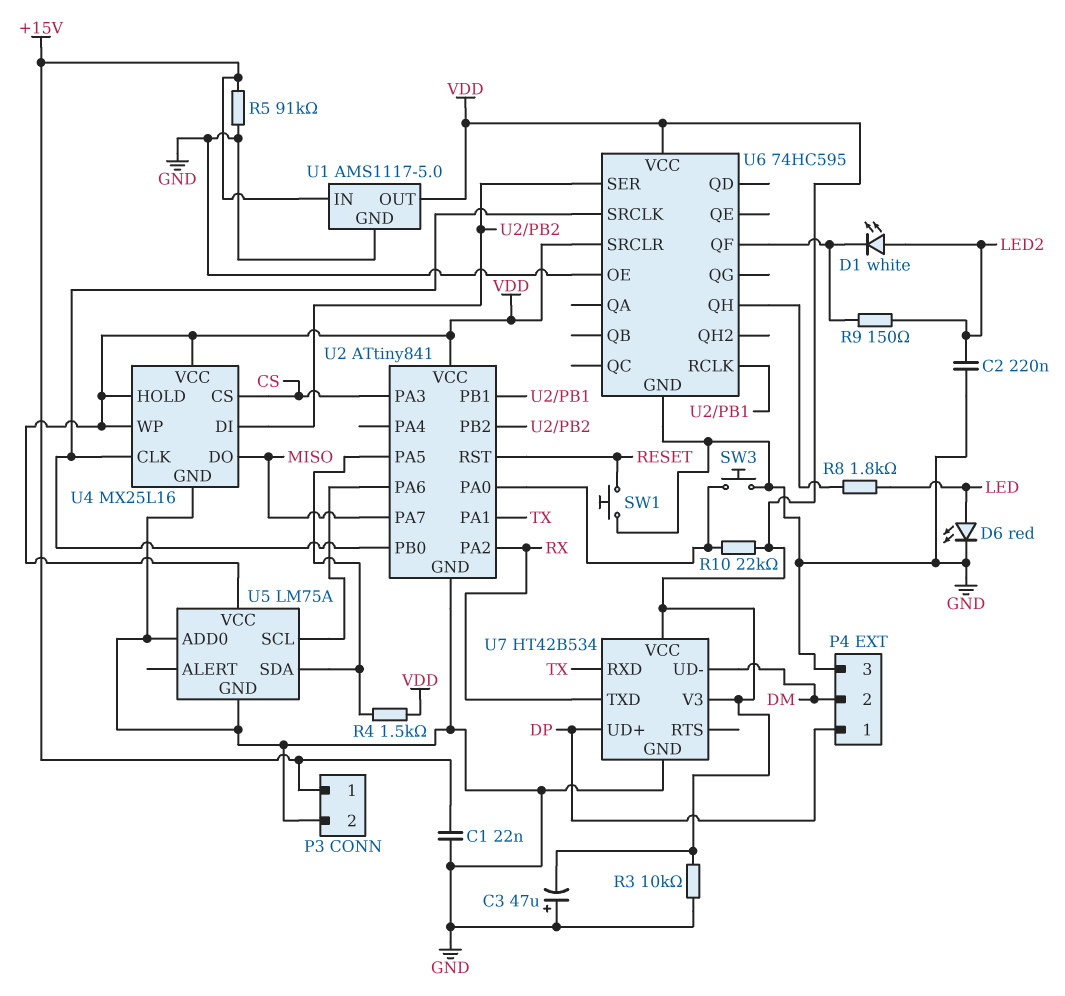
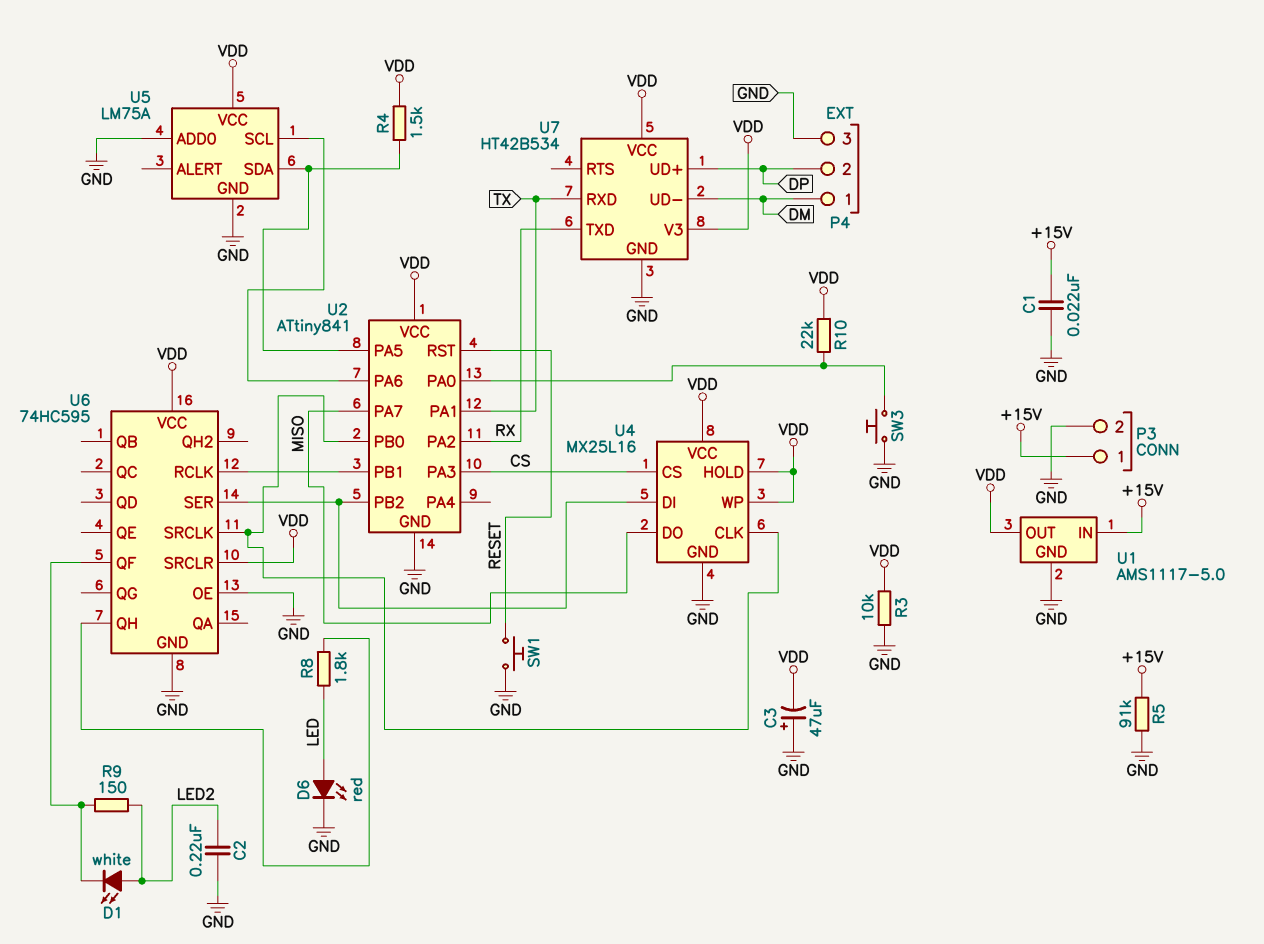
P4 pin 1: DP -> DM
P4 pin 2: DM -> DP

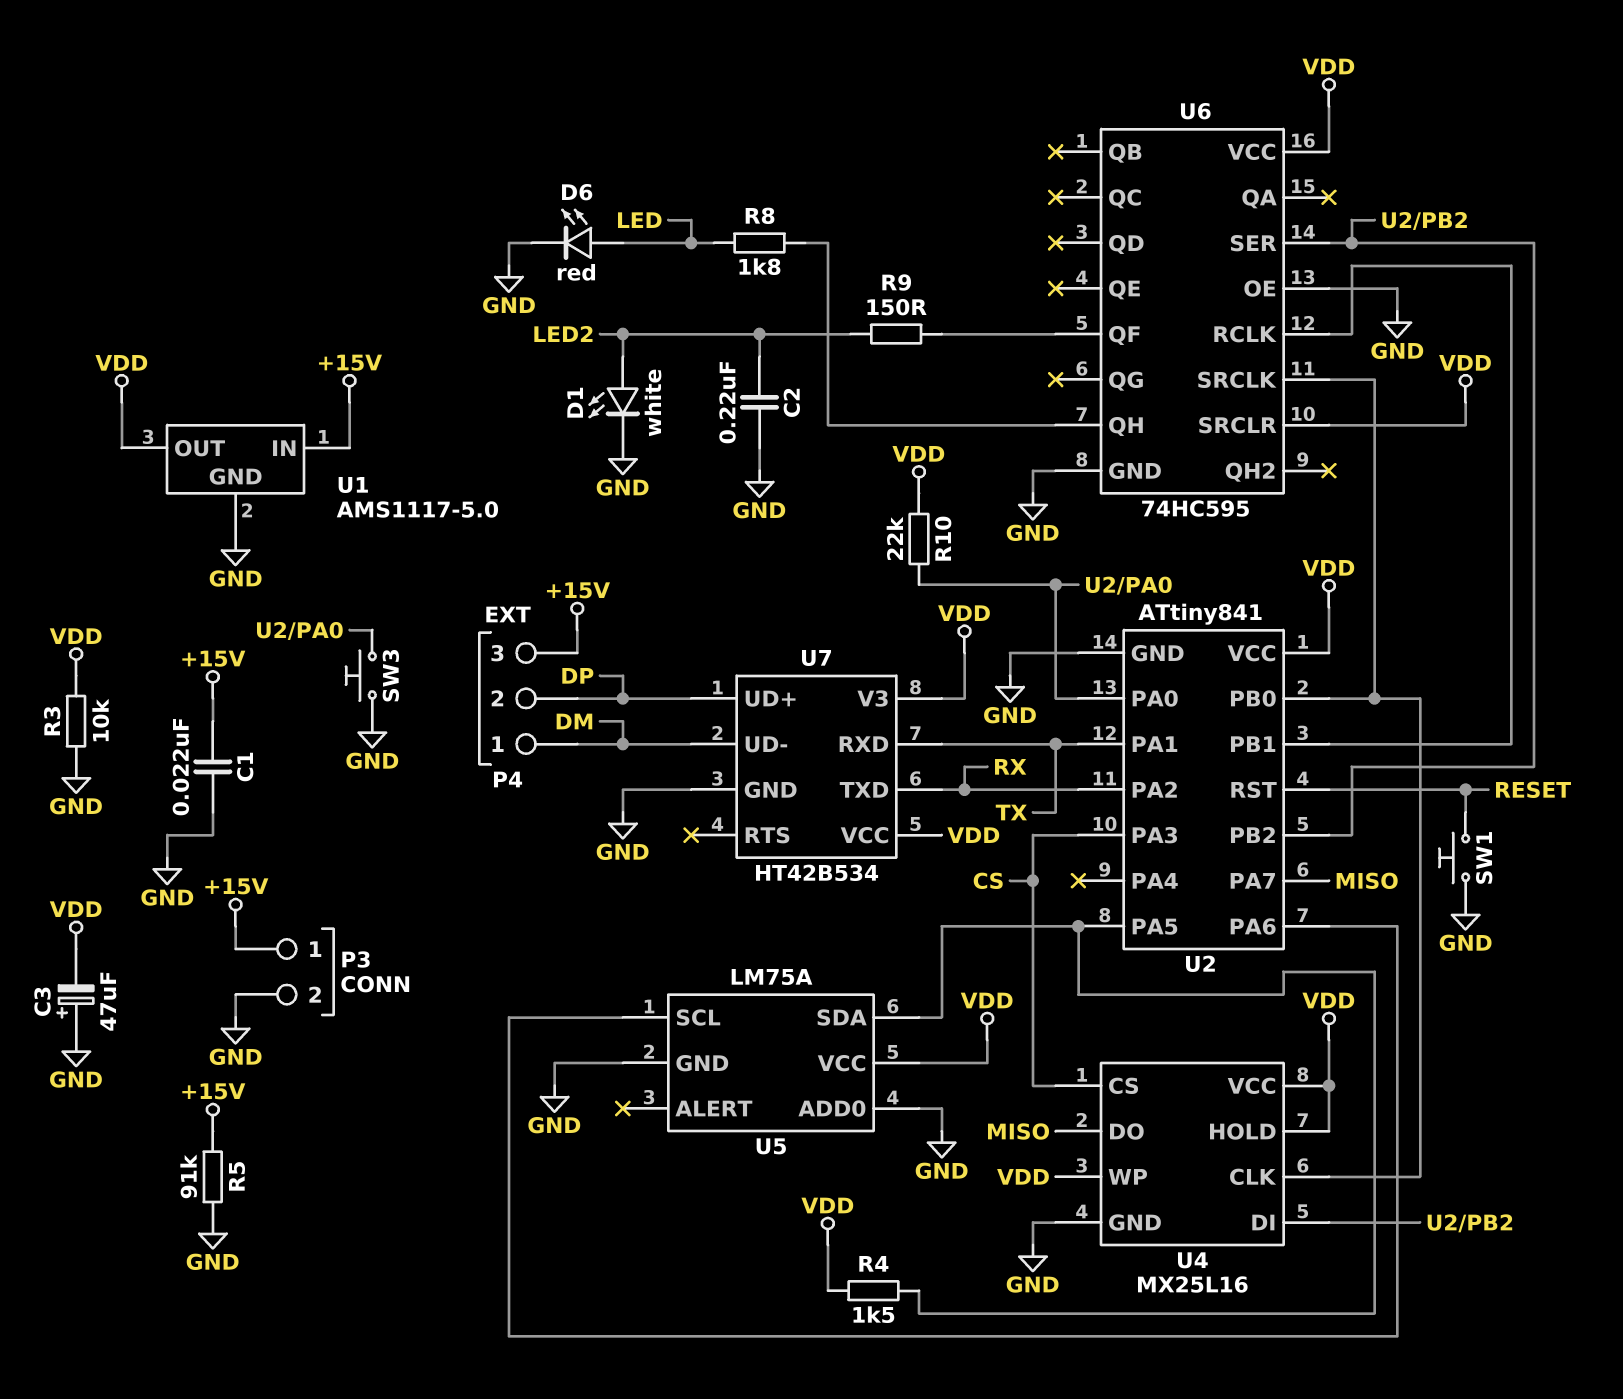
D1: LED white (A LED2, K U6/QF) -> LED white (A LED2, K GND)
P4 pin 3: GND -> +15V

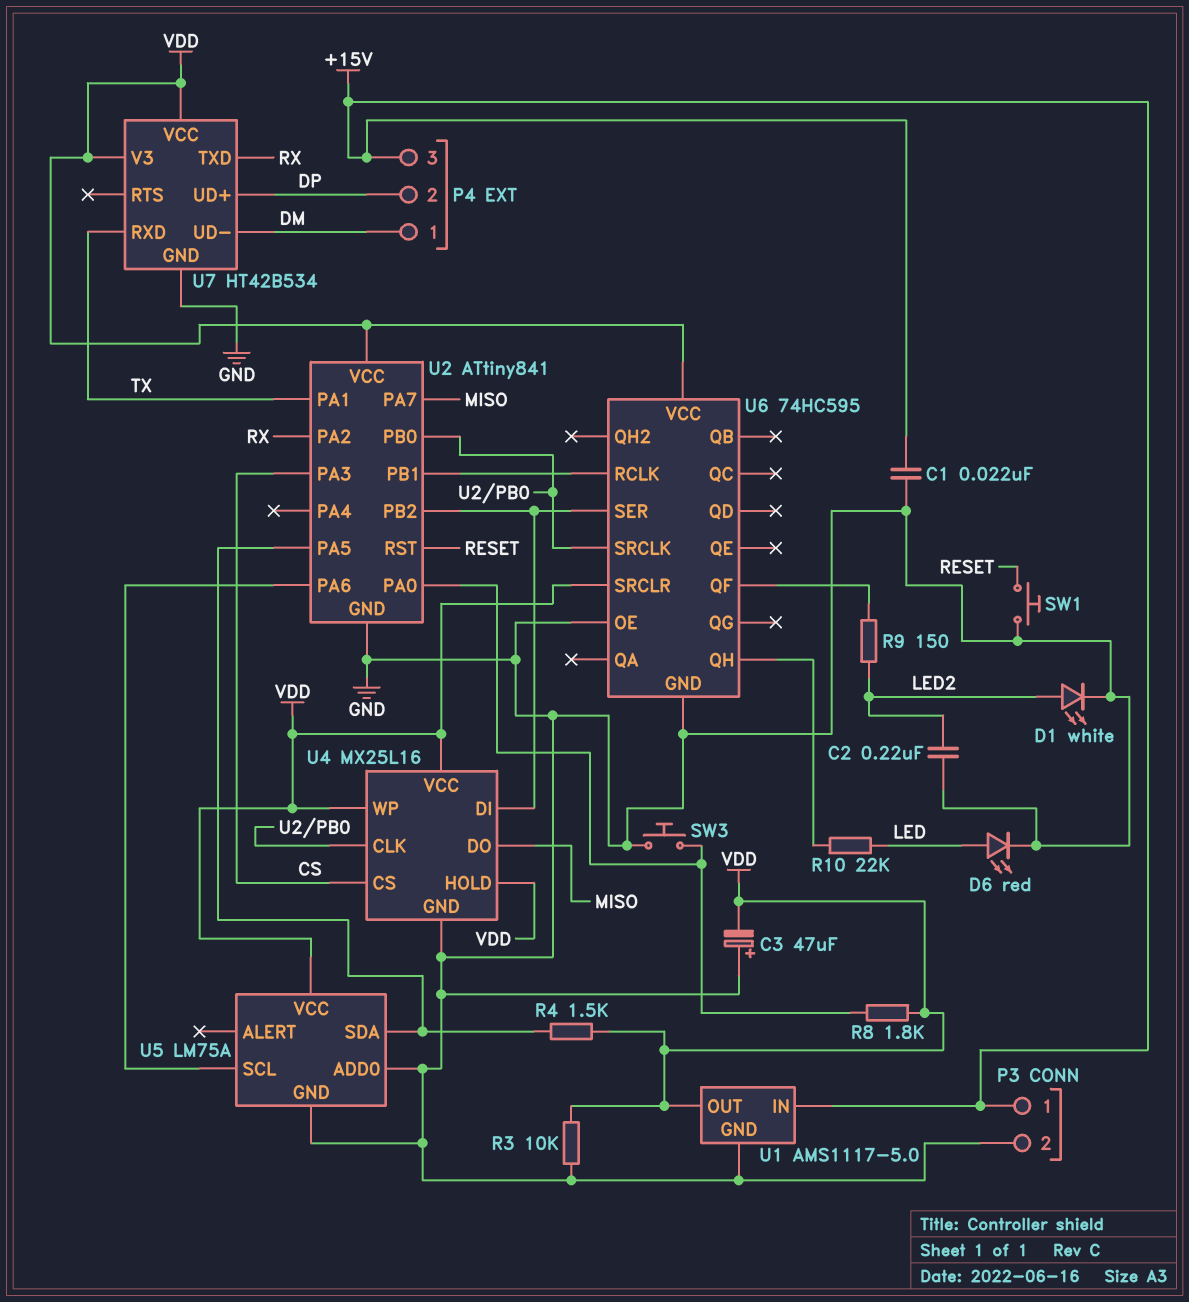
R5: 91k (+15V, GND) -> none
R8: 1.8k (LED, U6/QH) -> 1.8k (U2/PA0, VDD)
R10: 22k (U2/PA0, VDD) -> 22k (LED, U6/QH)

